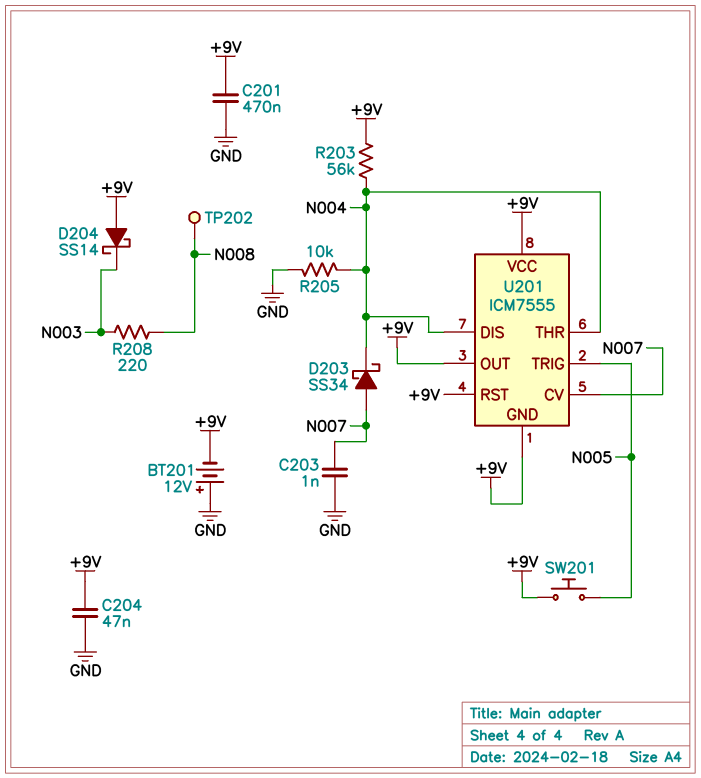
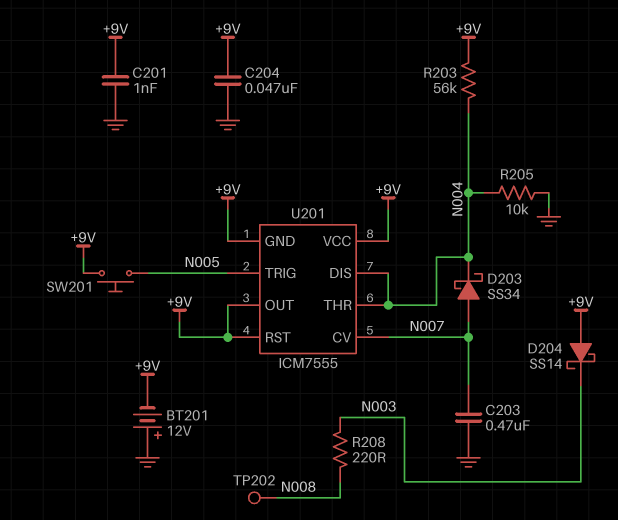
C201: 470nF (+9V, GND) -> 1nF (+9V, GND)
C203: 1nF (GND, N007) -> 470nF (GND, N007)

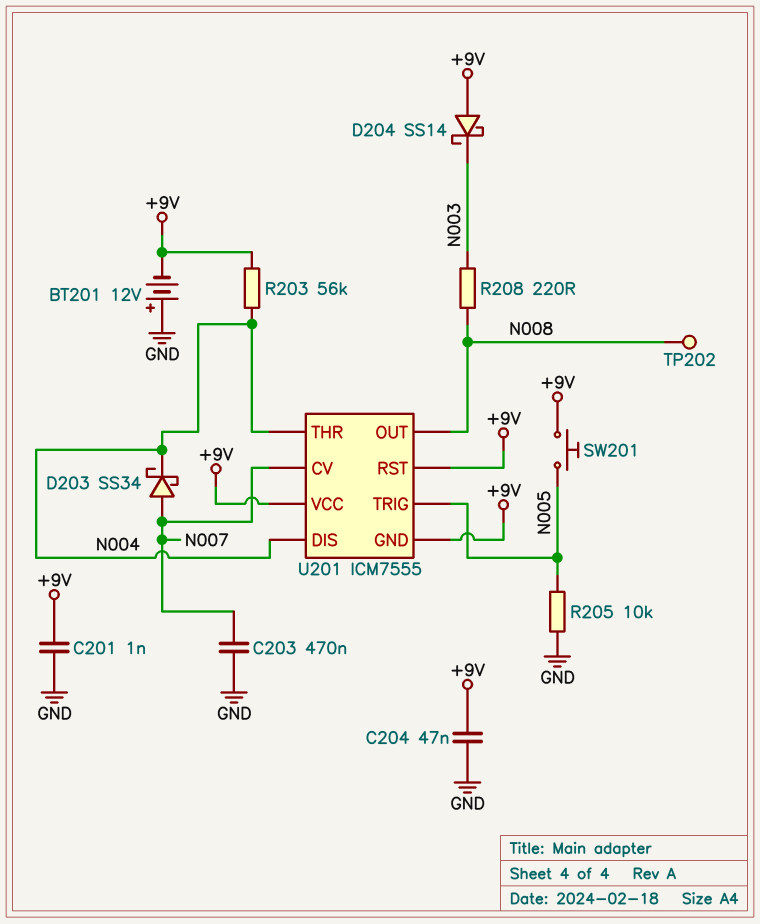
R205: 10k (GND, N004) -> 10k (GND, N005)
U201 pin OUT: +9V -> N008

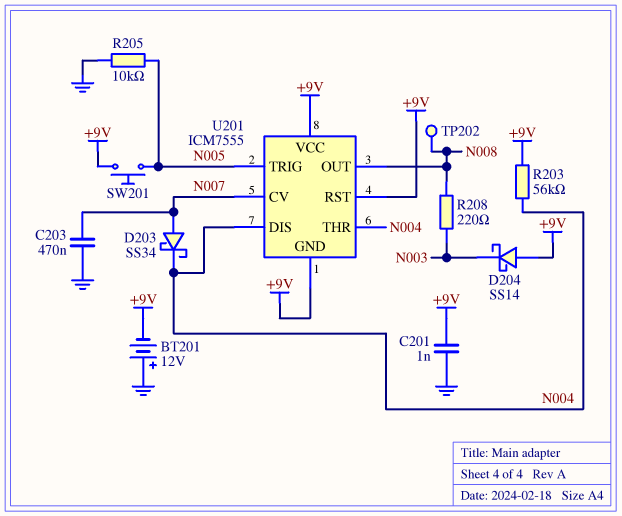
C204: 47nF (+9V, GND) -> none

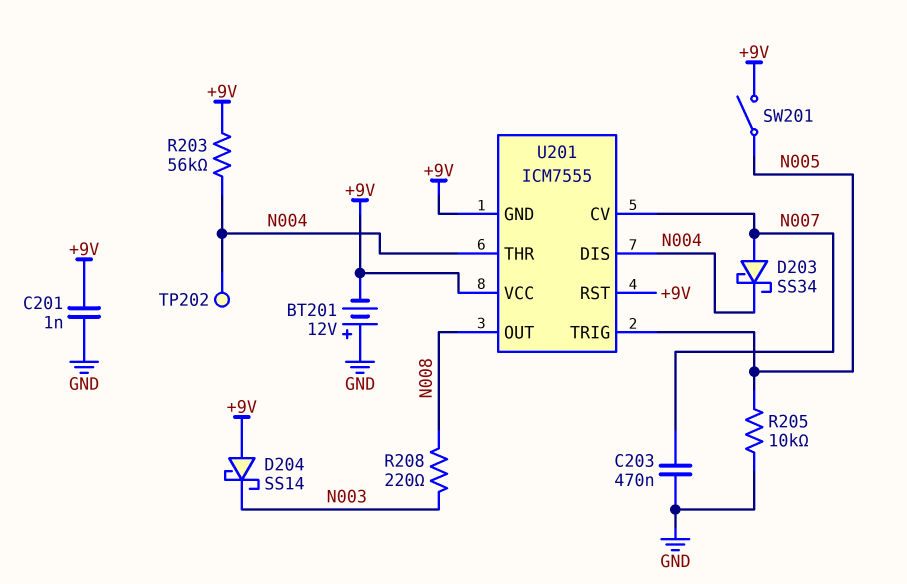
SW201: button (+9V, N005) -> switch (+9V, N005)
TP202: test point (N008) -> test point (N004)

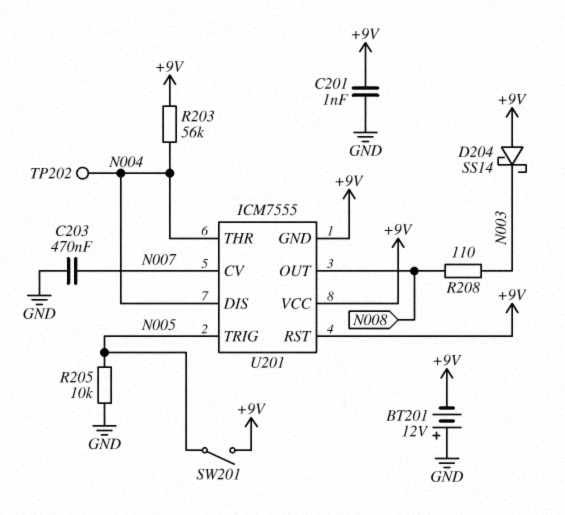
D203: schottky SS34 (A N007, K N004) -> none
R208: 220 (N003, N008) -> 110 (N003, N008)

